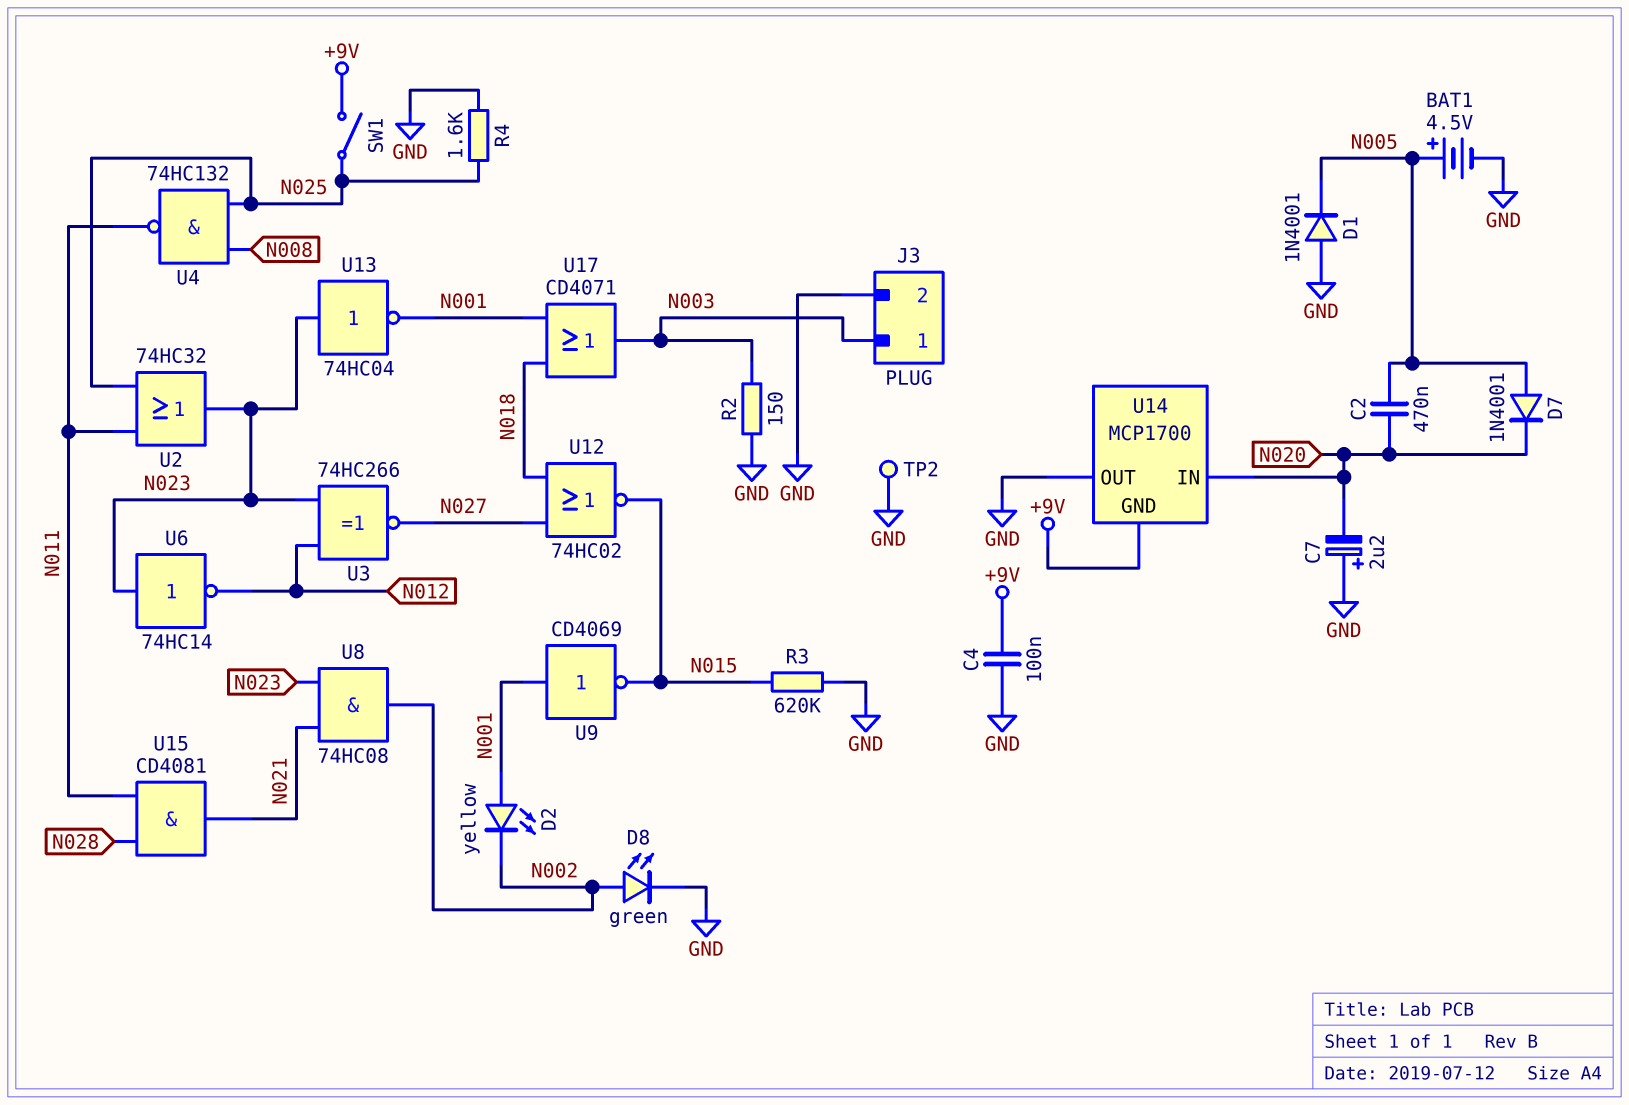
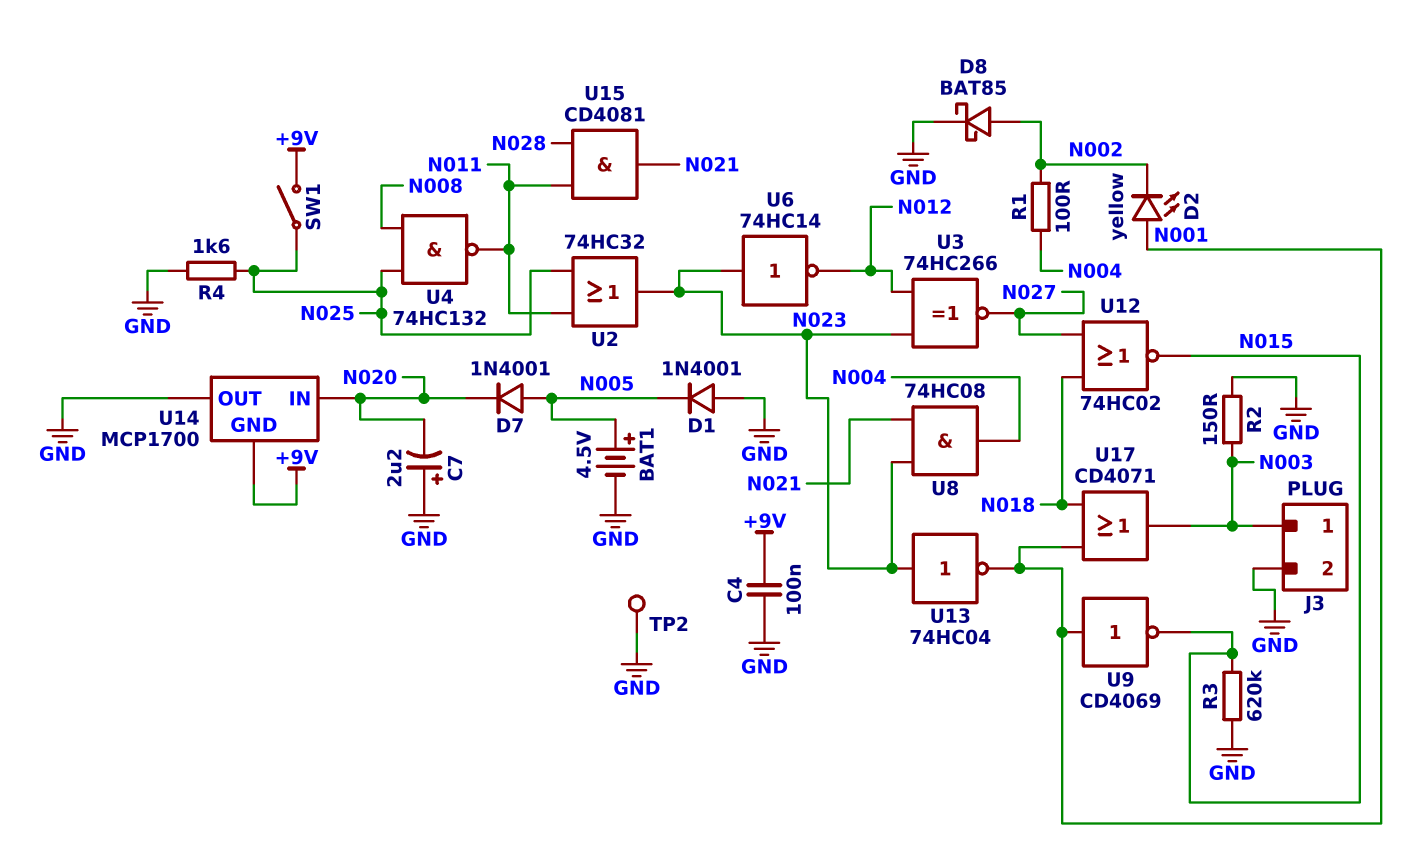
C2: 470nF (N005, N020) -> none
D8: LED green (A N002, K GND) -> schottky BAT85 (A N002, K GND)
R1: none -> 100 (N002, N004)
U8: AND 74HC08 (in N021, in N023, out N002) -> AND 74HC08 (in N021, in N023, out N004)

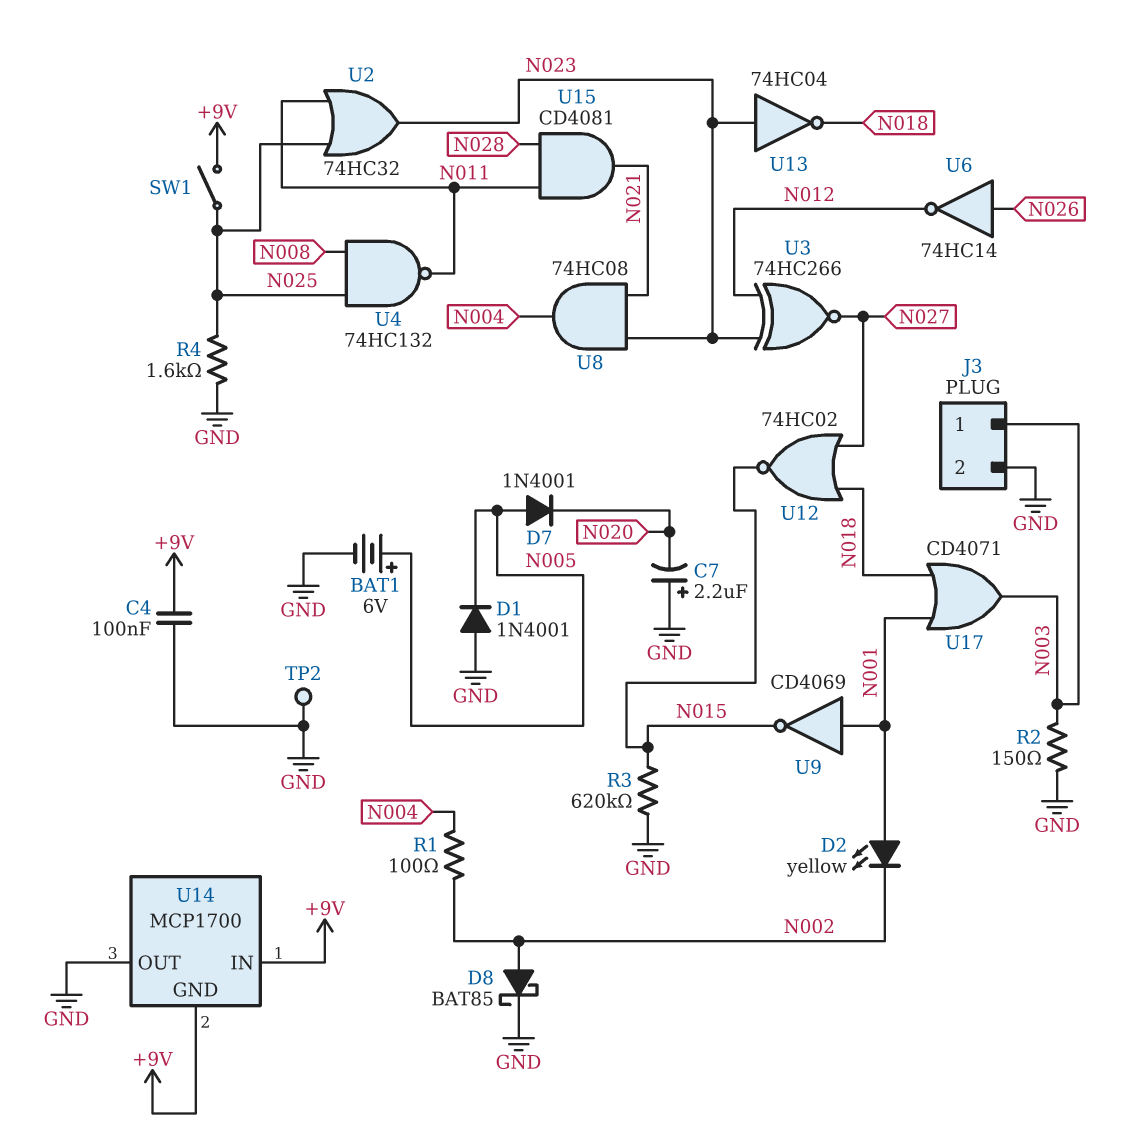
BAT1: 4.5V (plus N005, minus GND) -> 6V (plus N005, minus GND)
U6: NOT 74HC14 (in N023, out N012) -> NOT 74HC14 (in N026, out N012)
U13: NOT 74HC04 (in N023, out N001) -> NOT 74HC04 (in N023, out N018)
U14 pin IN: N020 -> +9V

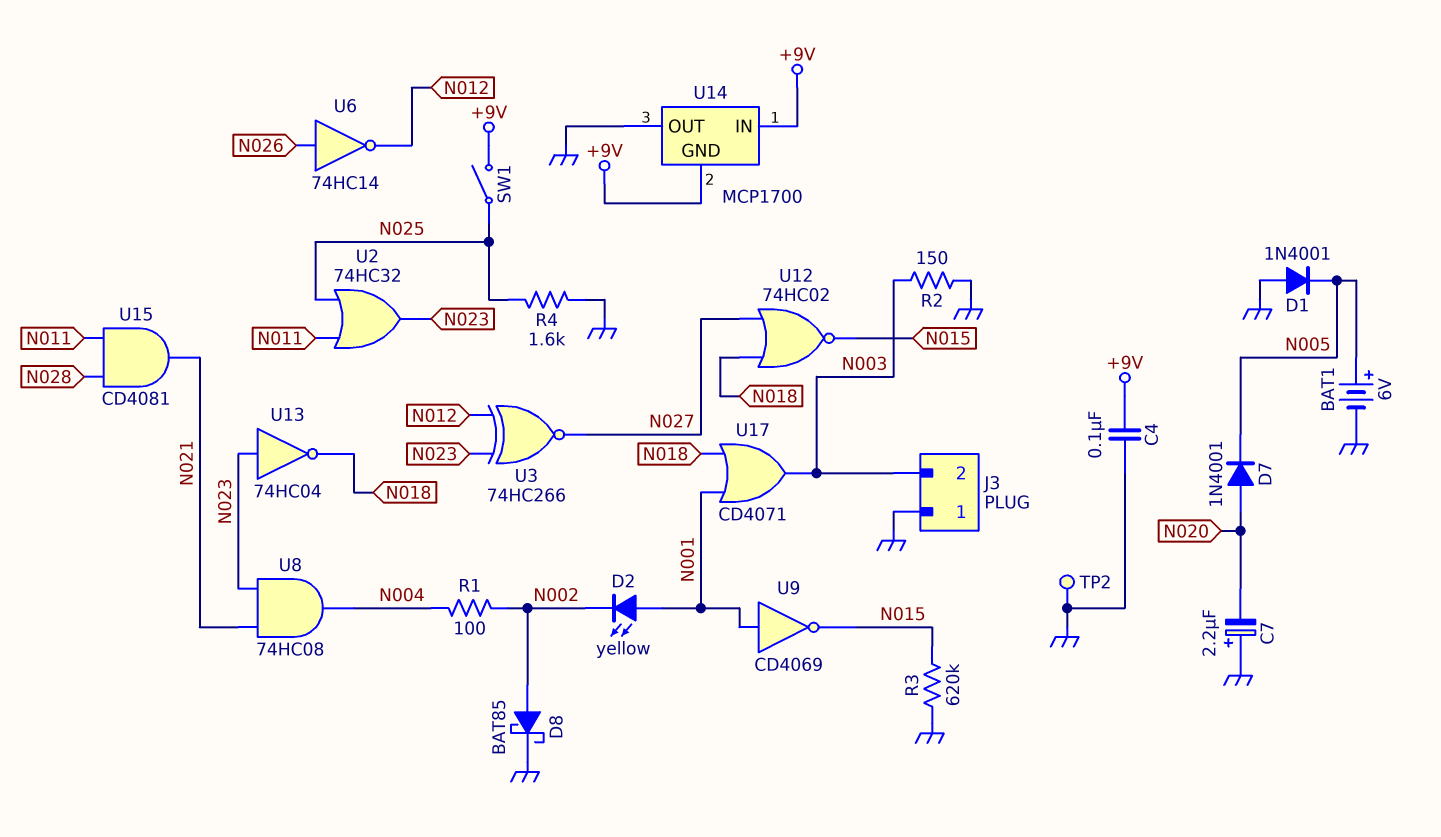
D7: diode 1N4001 (A N005, K N020) -> diode 1N4001 (A N020, K N005)
J3 pin 1: N003 -> GND
J3 pin 2: GND -> N003
U4: NAND 74HC132 (in N008, in N025, out N011) -> none

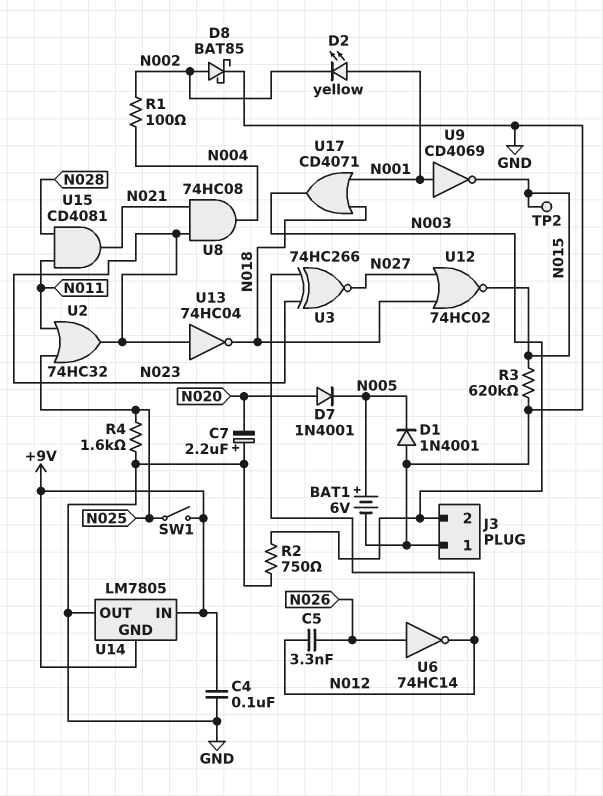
C5: none -> 3.3nF (N012, N026)
R2: 150 (GND, N003) -> 750 (GND, N003)
TP2: test point (GND) -> test point (N015)
U14: MCP1700 -> LM7805

